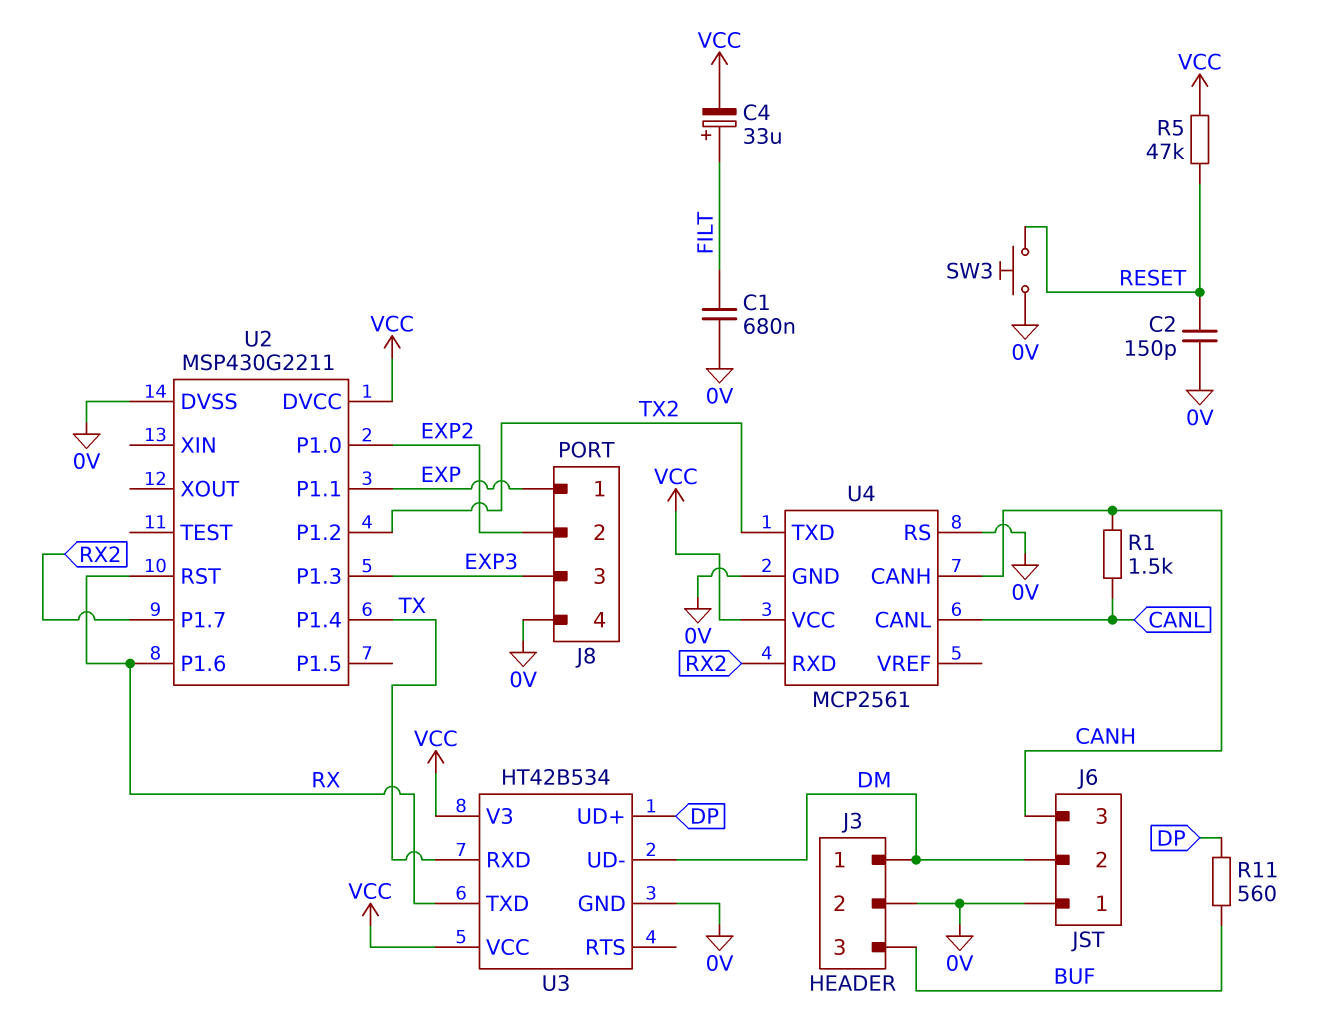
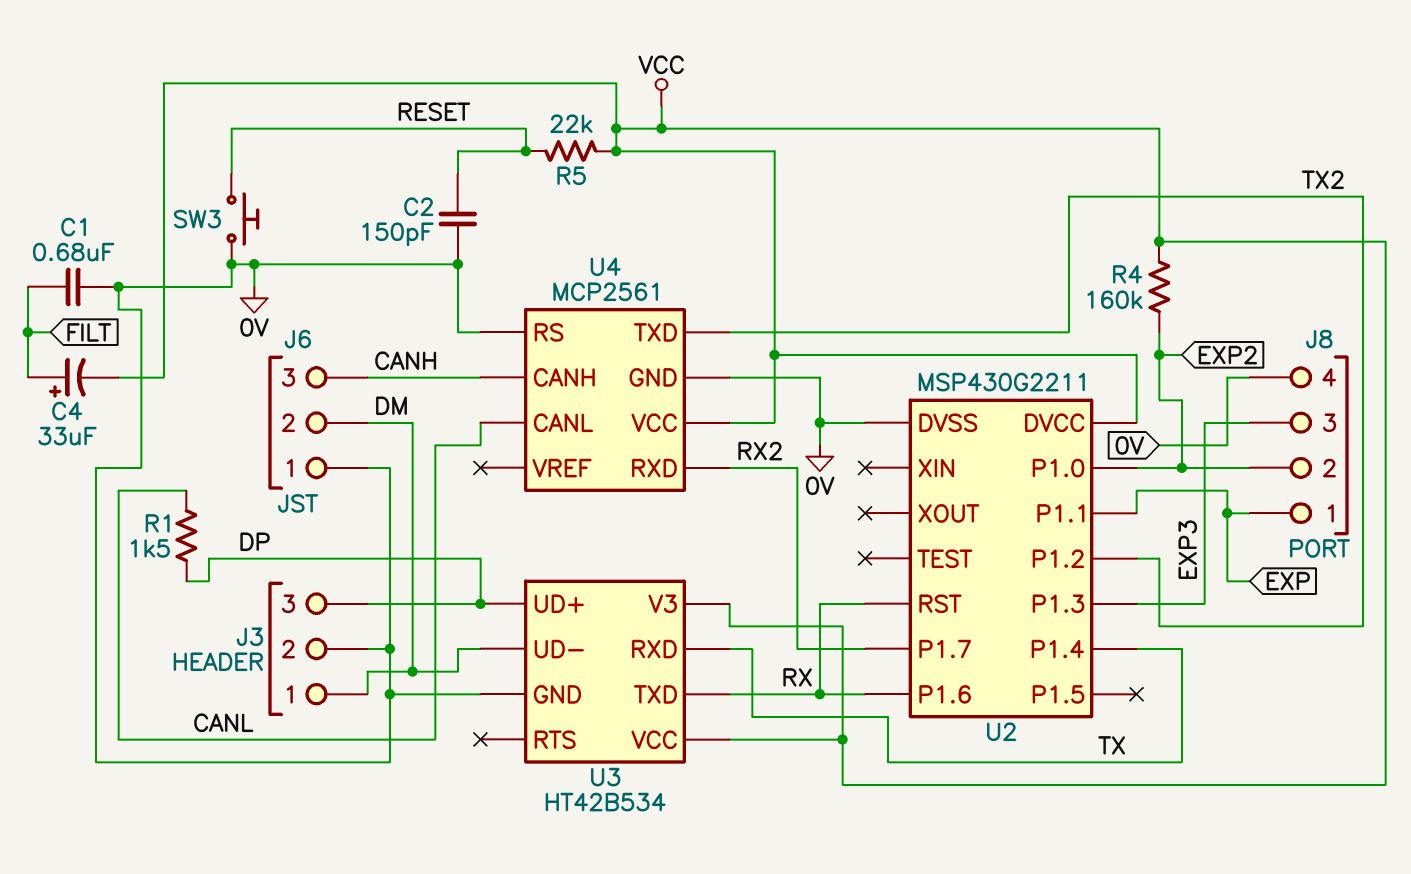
J3 pin 3: BUF -> DP
R1: 1.5k (CANH, CANL) -> 1.5k (CANL, DP)
R4: none -> 160k (EXP2, VCC)
R5: 47k (RESET, VCC) -> 22k (RESET, VCC)
R11: 560 (BUF, DP) -> none

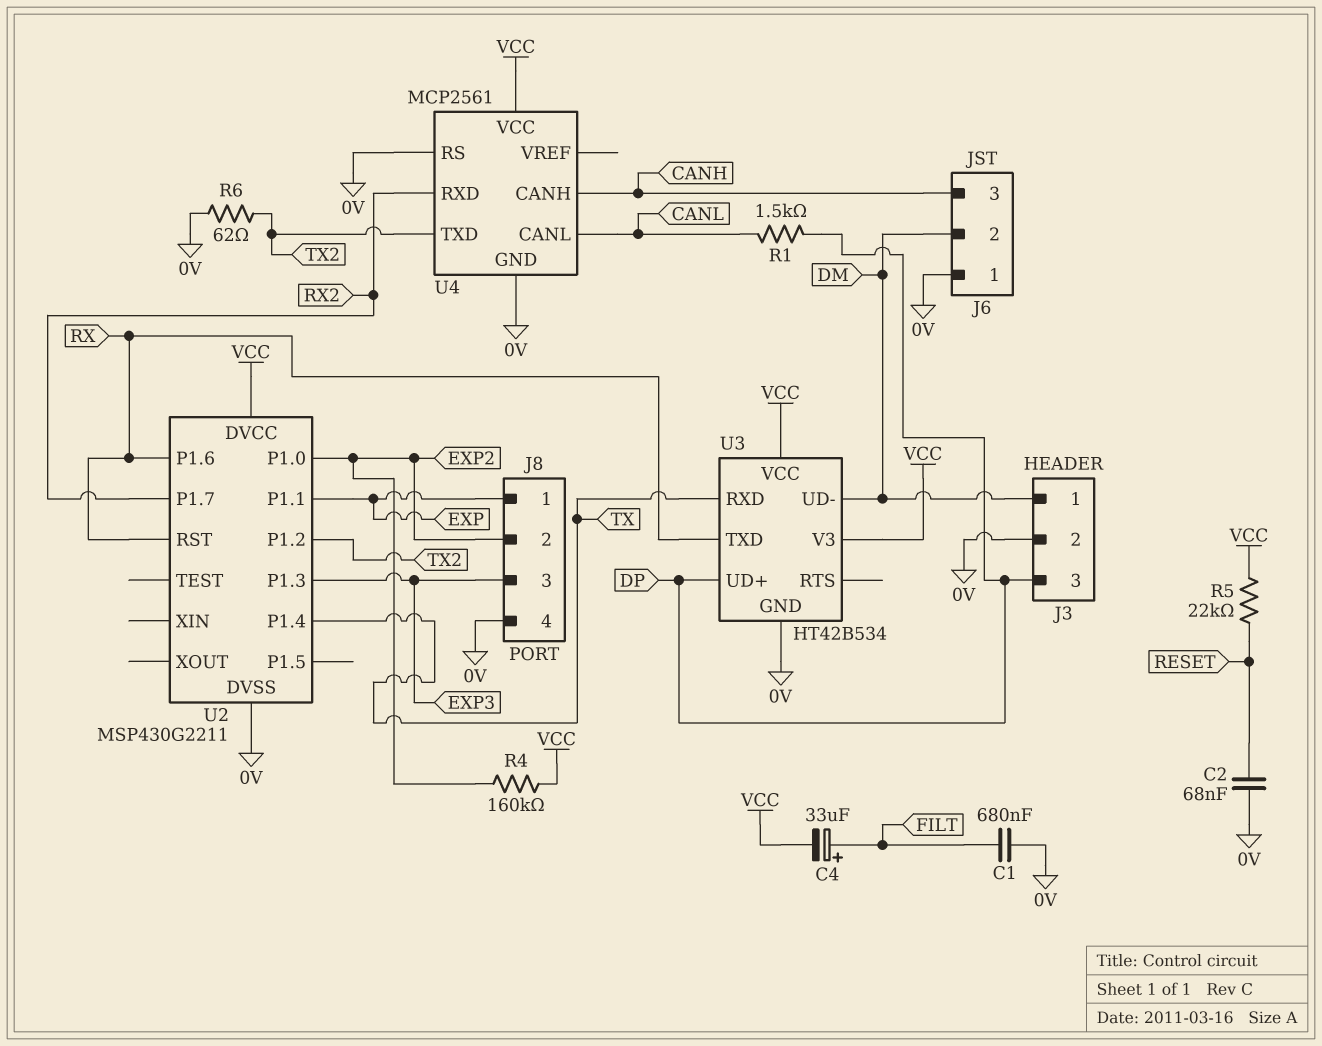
C2: 150pF (0V, RESET) -> 68nF (0V, RESET)
R6: none -> 62 (0V, TX2)
SW3: button (0V, RESET) -> none

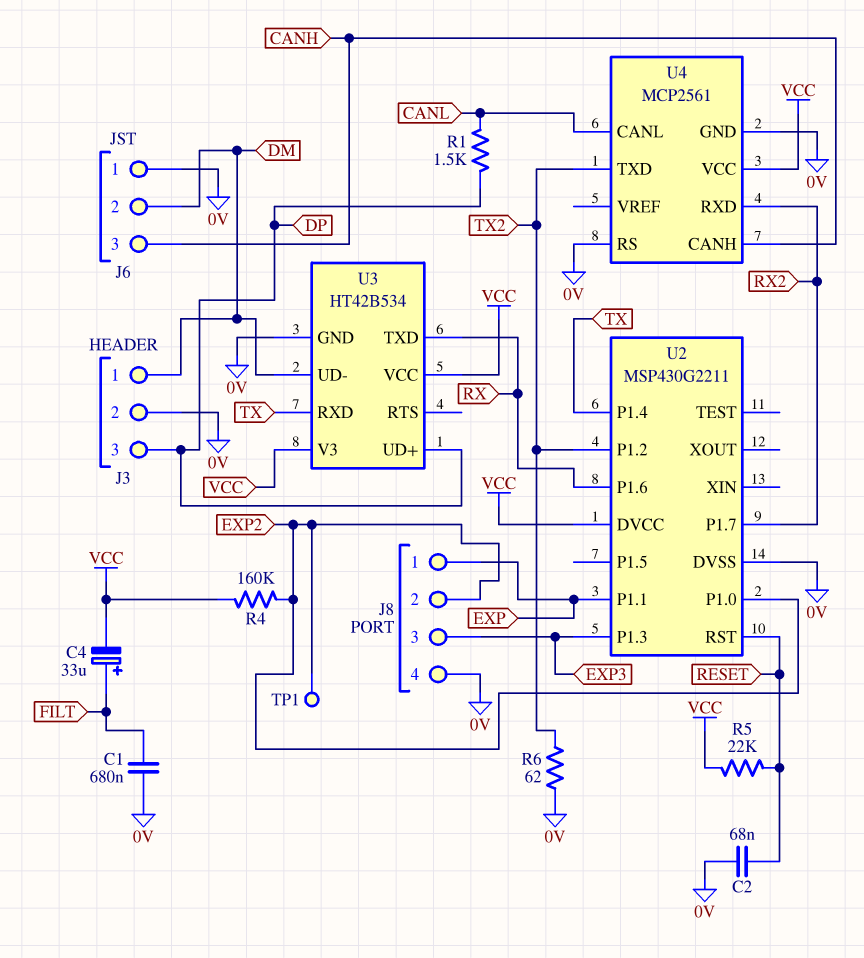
TP1: none -> test point (EXP2)
U2 pin RST: RX -> RESET

